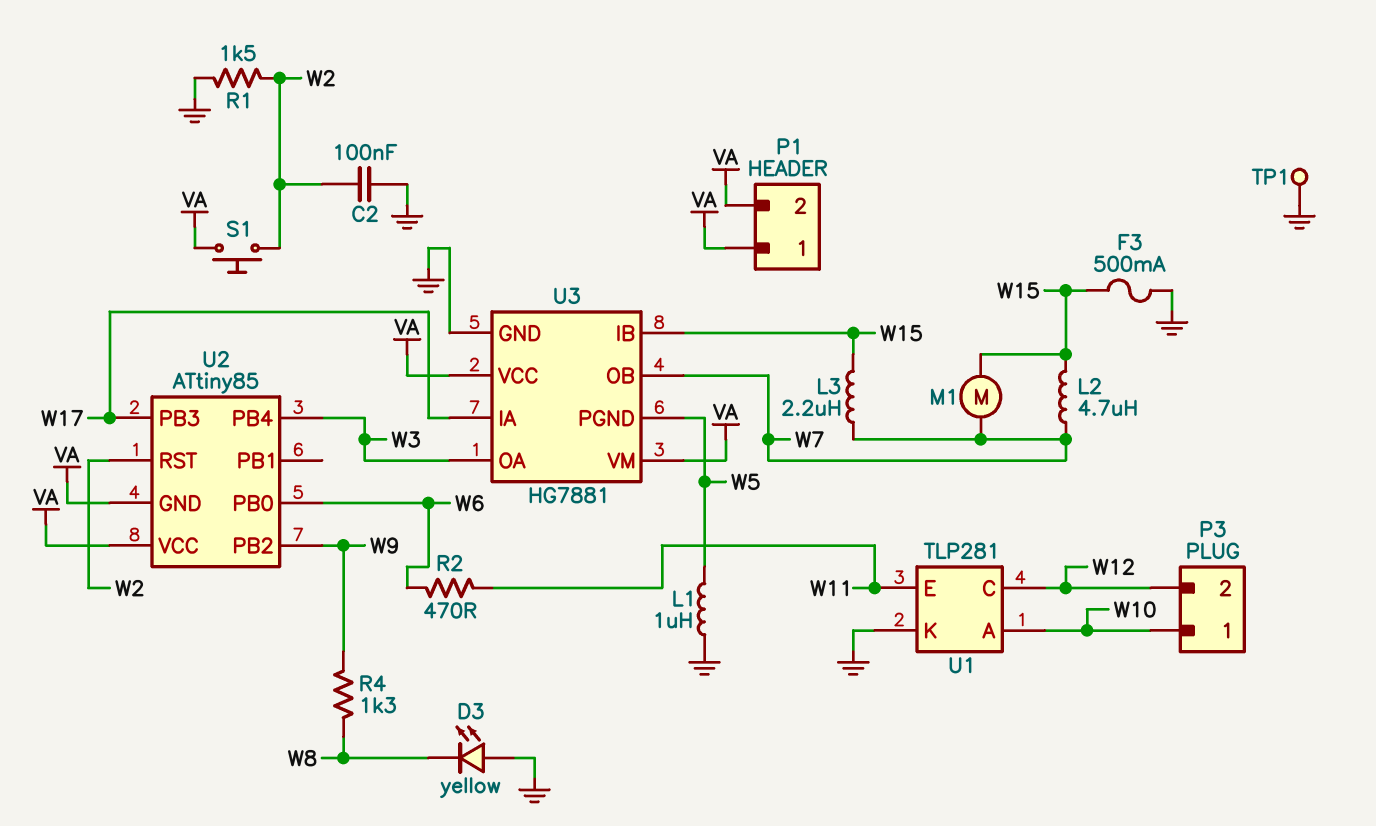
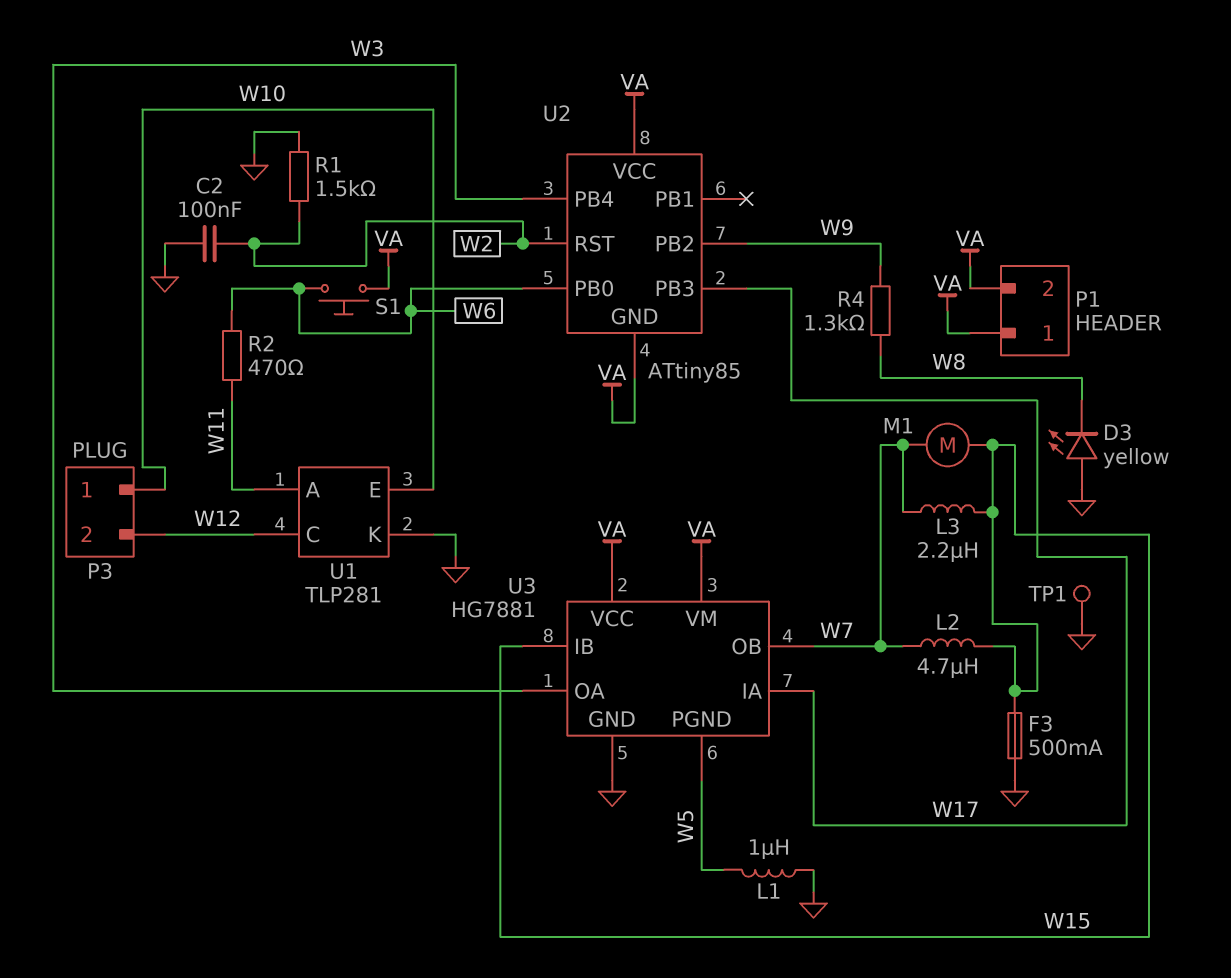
S1: button (VA, W2) -> button (VA, W6)
U1 pin A: W10 -> W11
U1 pin E: W11 -> W10

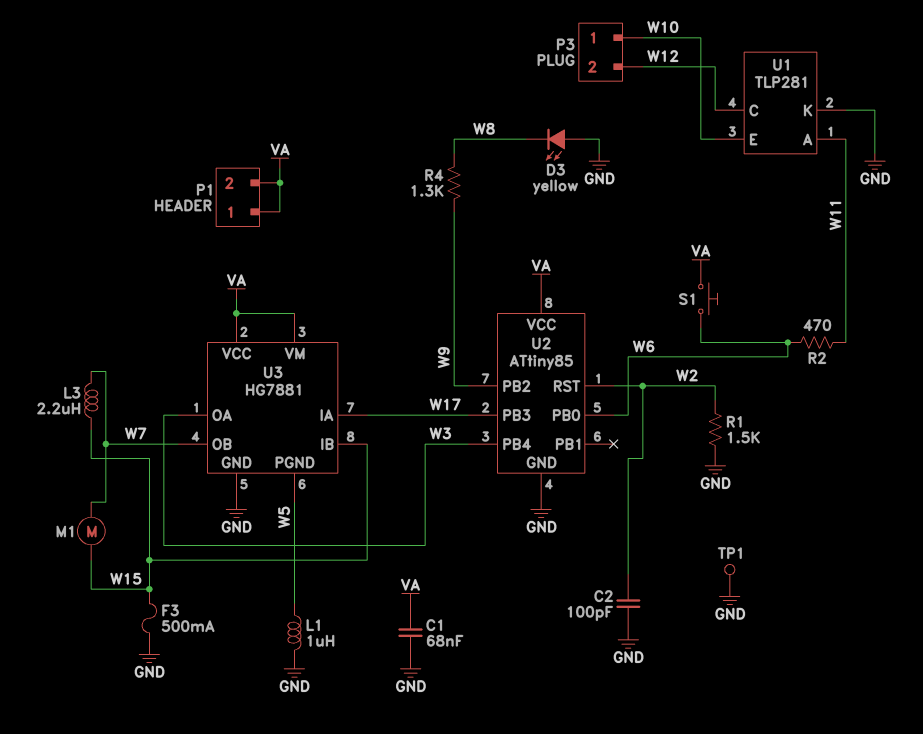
C1: none -> 68nF (GND, VA)
C2: 100nF (GND, W2) -> 100pF (GND, W2)
L2: 4.7uH (W7, W15) -> none
U2 pin GND: VA -> GND

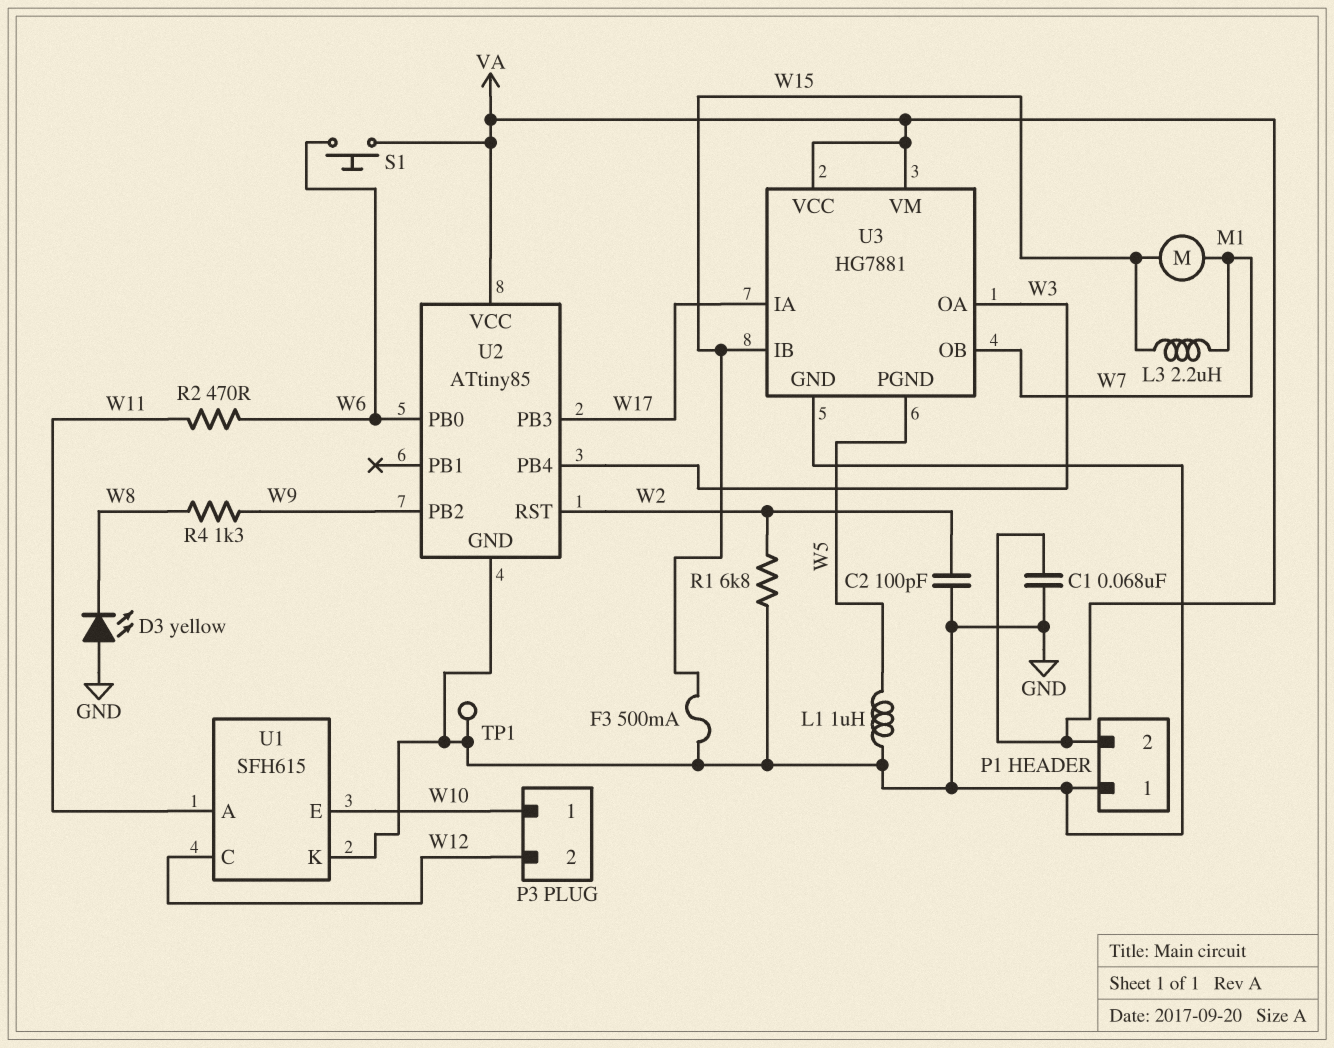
P1 pin 1: VA -> GND
R1: 1.5k (GND, W2) -> 6.8k (GND, W2)
U1: TLP281 -> SFH615

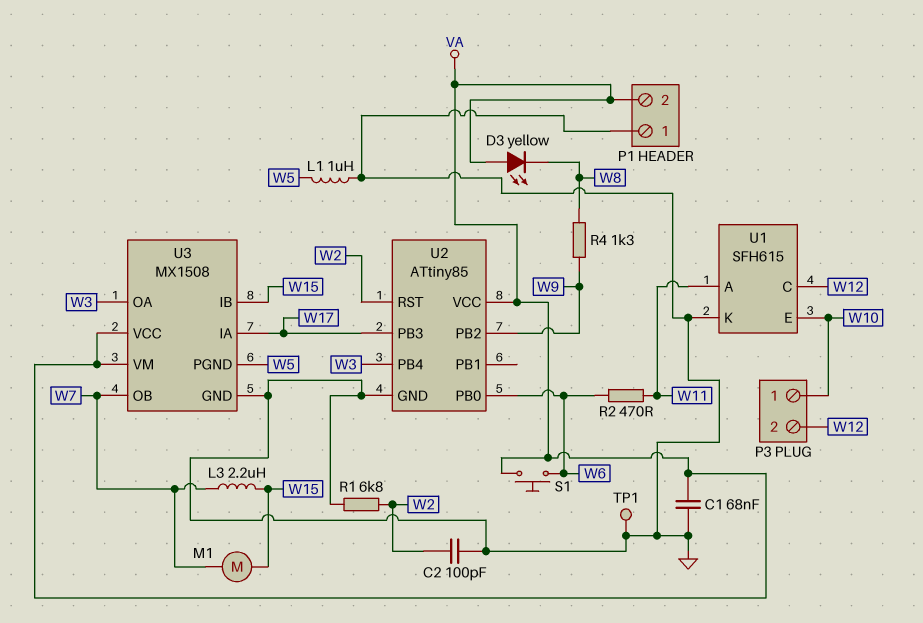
D3: LED yellow (A GND, K W8) -> LED yellow (A VA, K W8)
F3: 500mA (GND, W15) -> none
U3: HG7881 -> MX1508

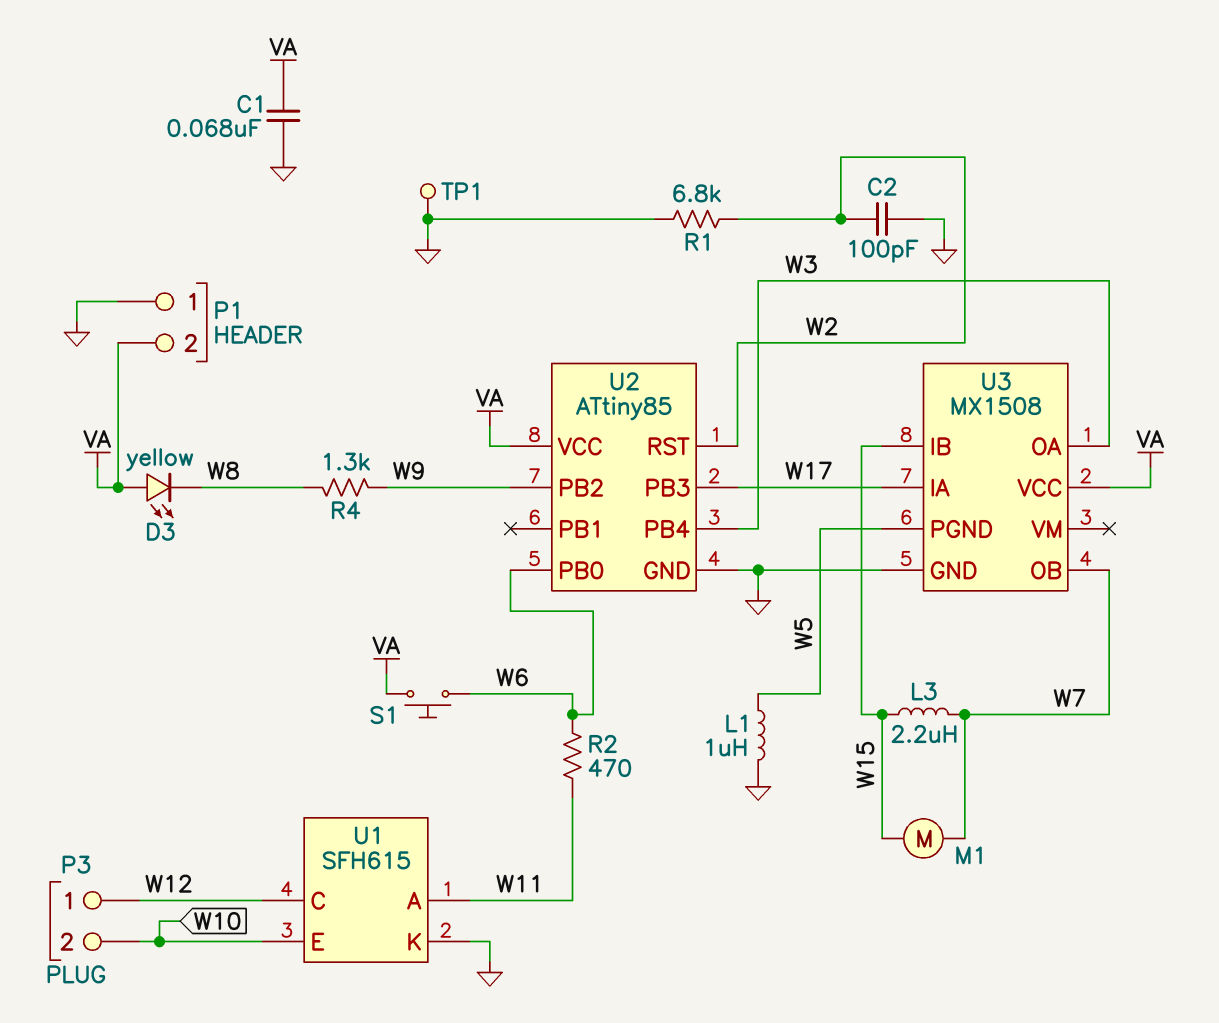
P3 pin 1: W10 -> W12
P3 pin 2: W12 -> W10
U3 pin VM: VA -> none

